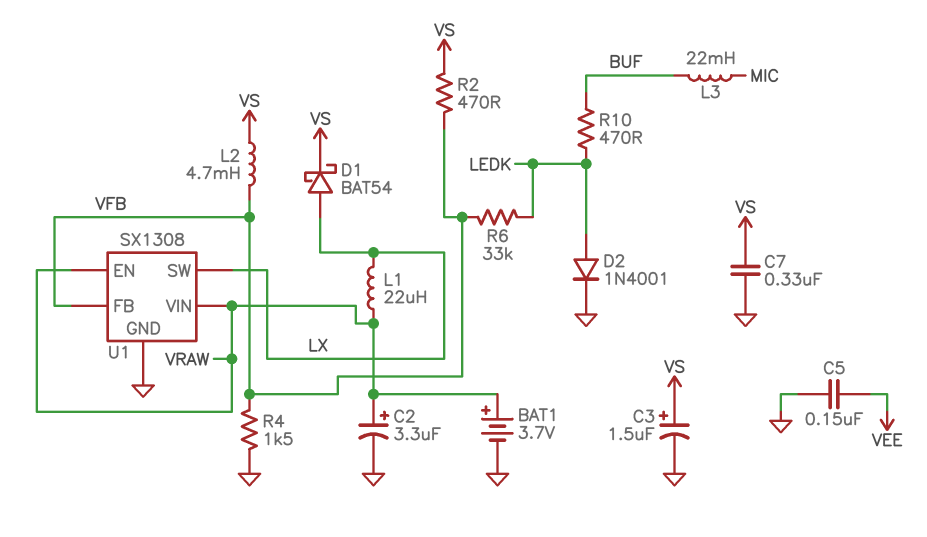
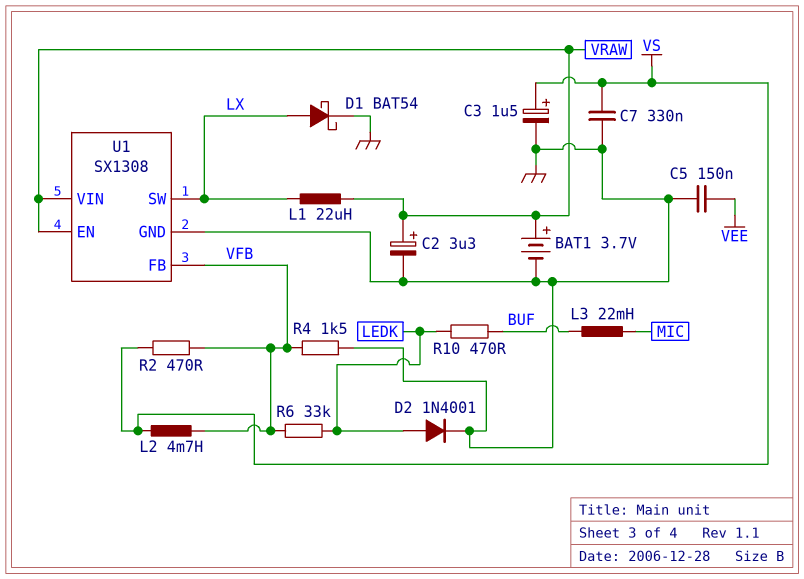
D1: schottky BAT54 (A LX, K VS) -> schottky BAT54 (A LX, K GND)

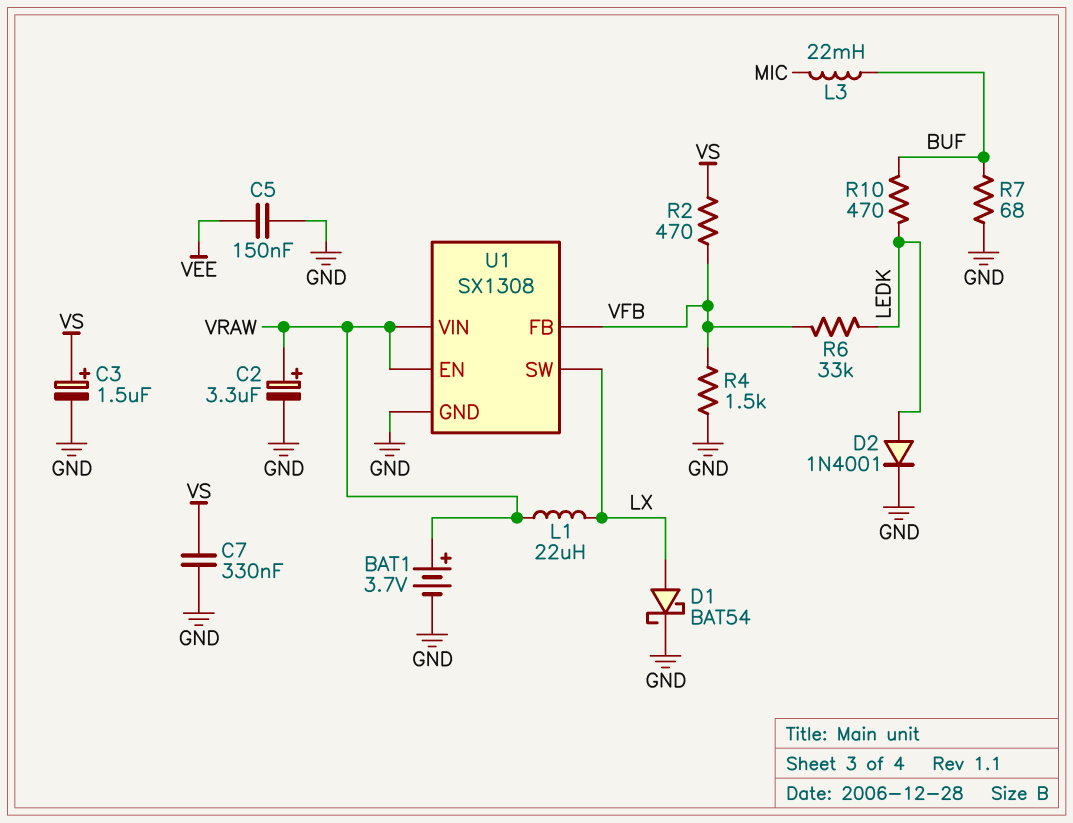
L2: 4.7mH (VFB, VS) -> none
R7: none -> 68 (BUF, GND)

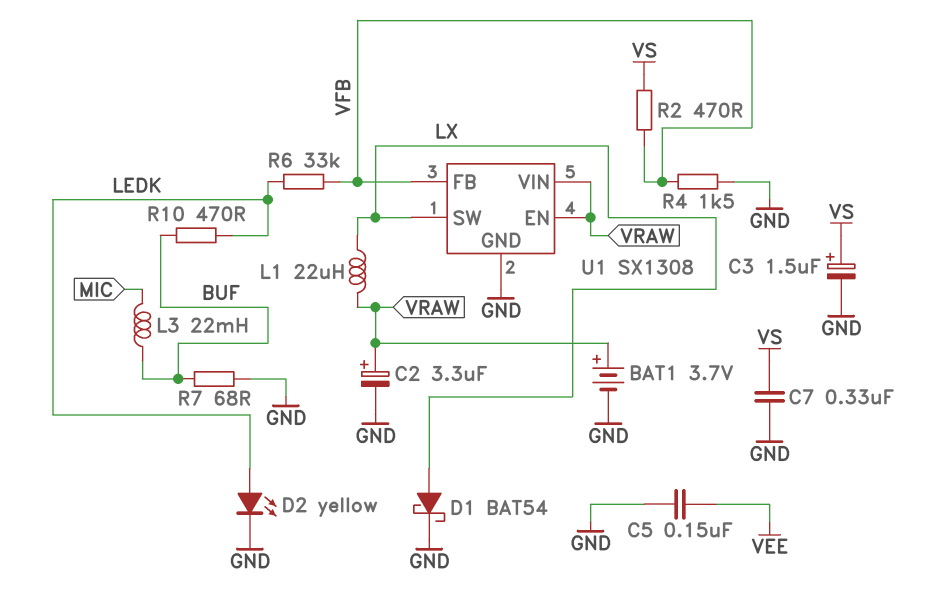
D2: diode 1N4001 (A LEDK, K GND) -> LED yellow (A LEDK, K GND)

